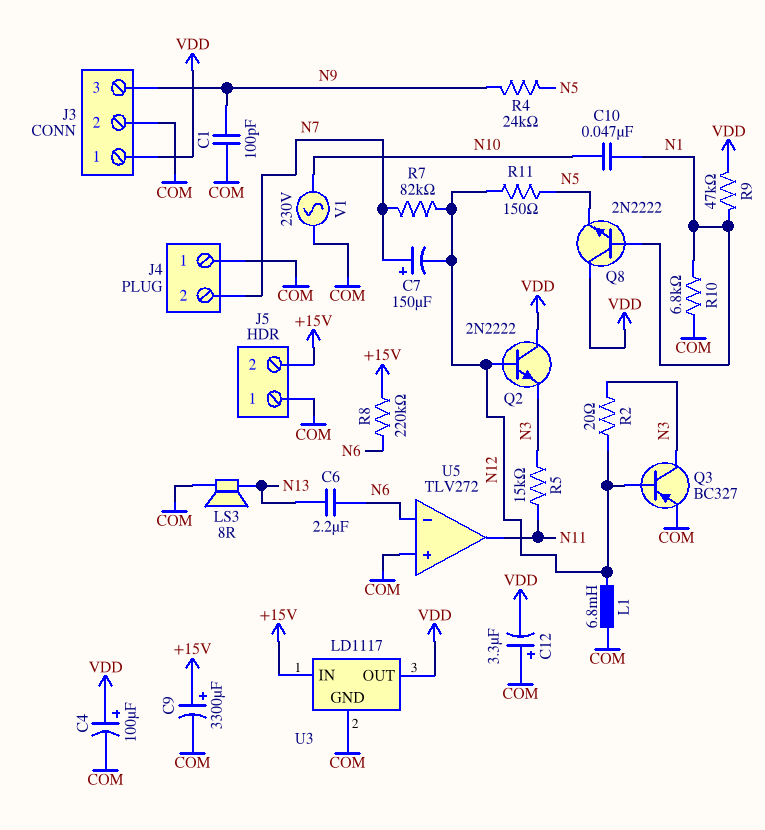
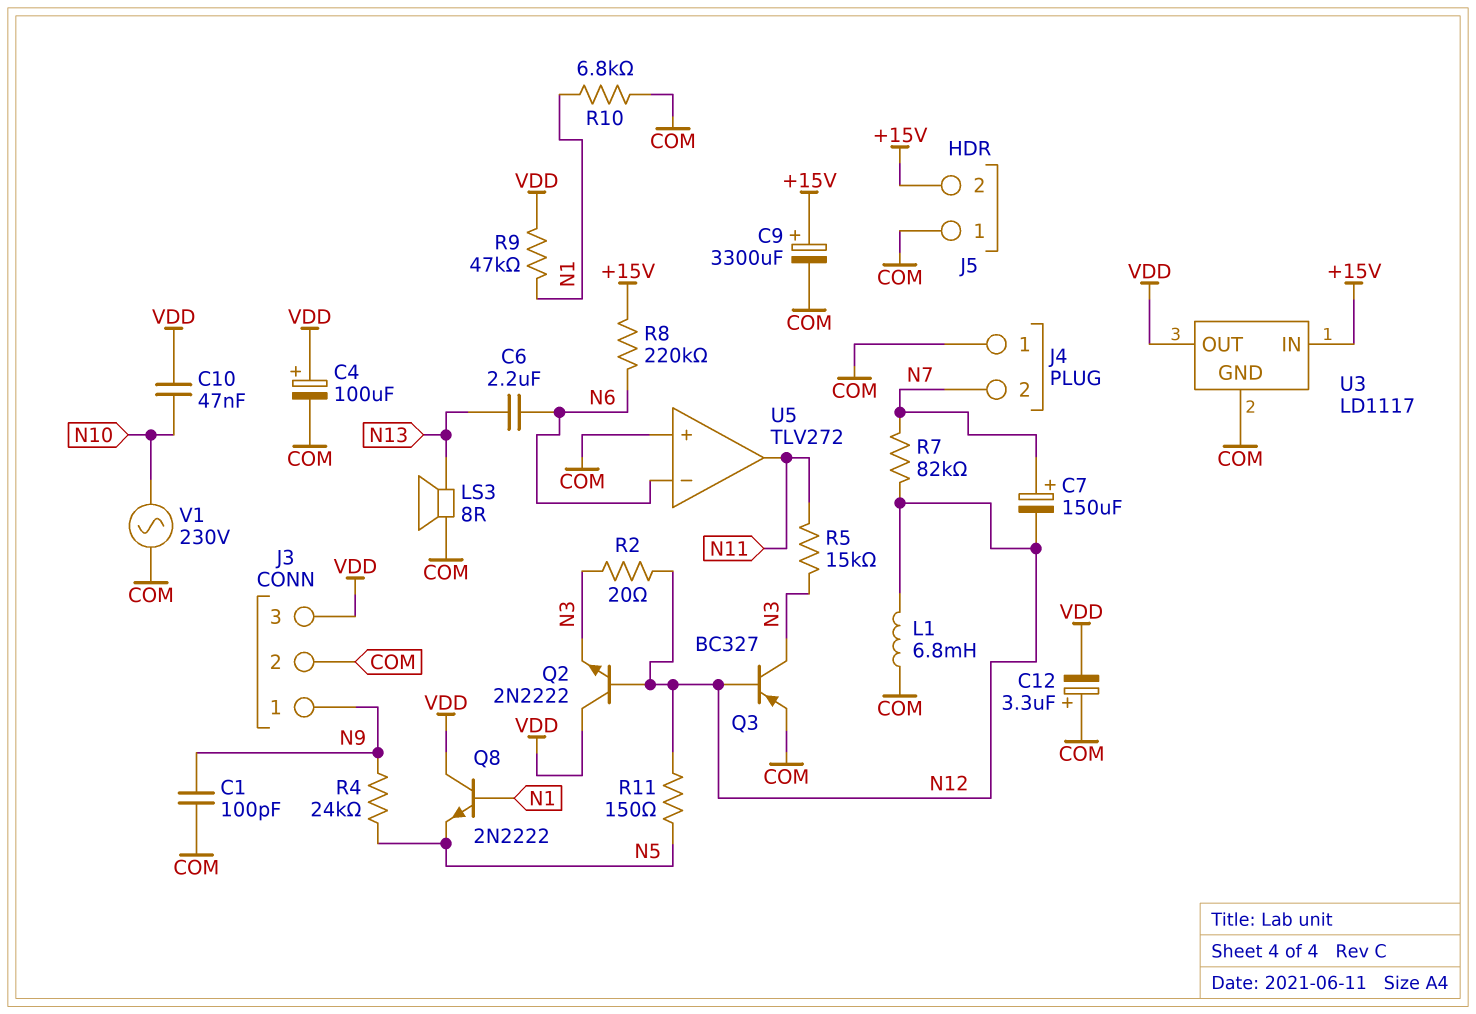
C10: 47nF (N1, N10) -> 47nF (N10, VDD)
J3 pin 1: VDD -> N9
J3 pin 3: N9 -> VDD

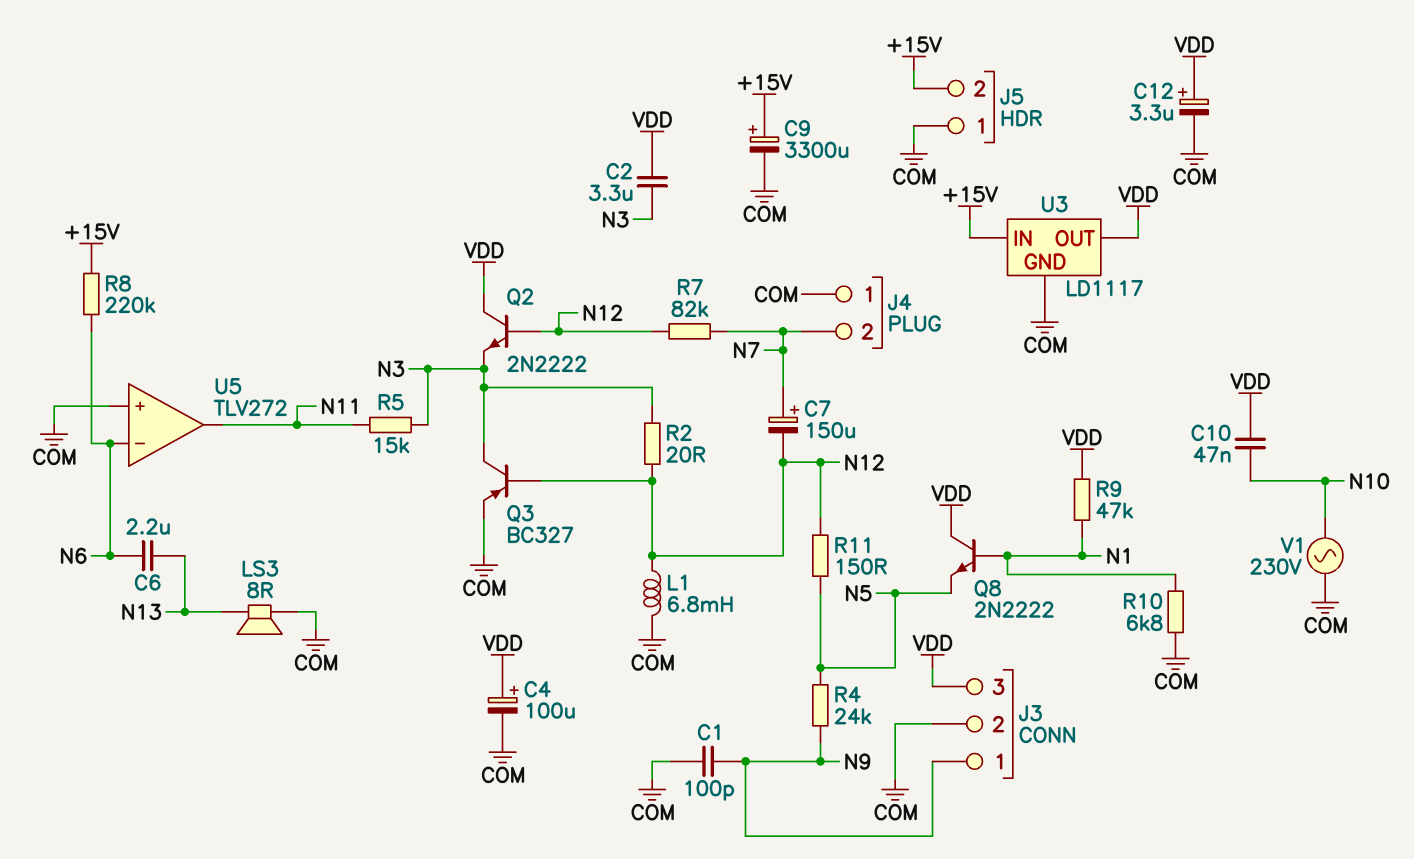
C2: none -> 3.3uF (N3, VDD)
C12: 3.3uF (plus COM, minus VDD) -> 3.3uF (plus VDD, minus COM)

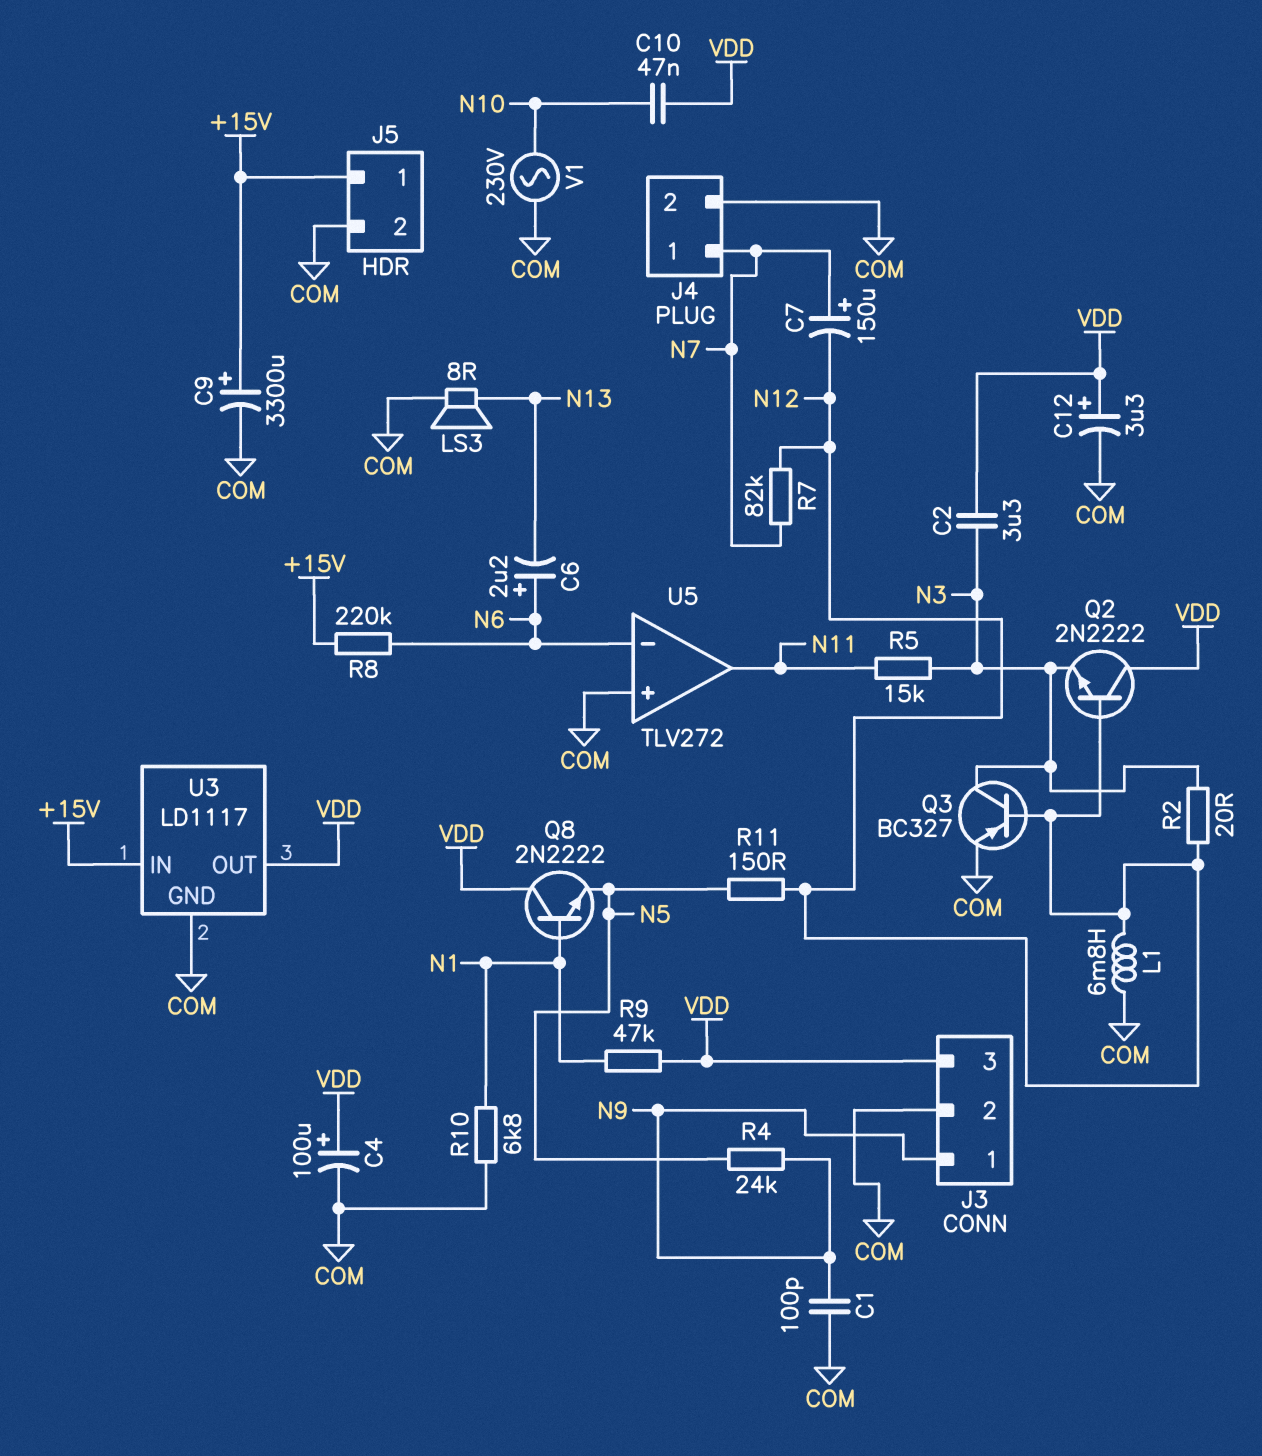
C6: 2.2uF (N6, N13) -> 2.2uF (plus N6, minus N13)
J4 pin 1: COM -> N7
J4 pin 2: N7 -> COM
J5 pin 1: COM -> +15V
J5 pin 2: +15V -> COM

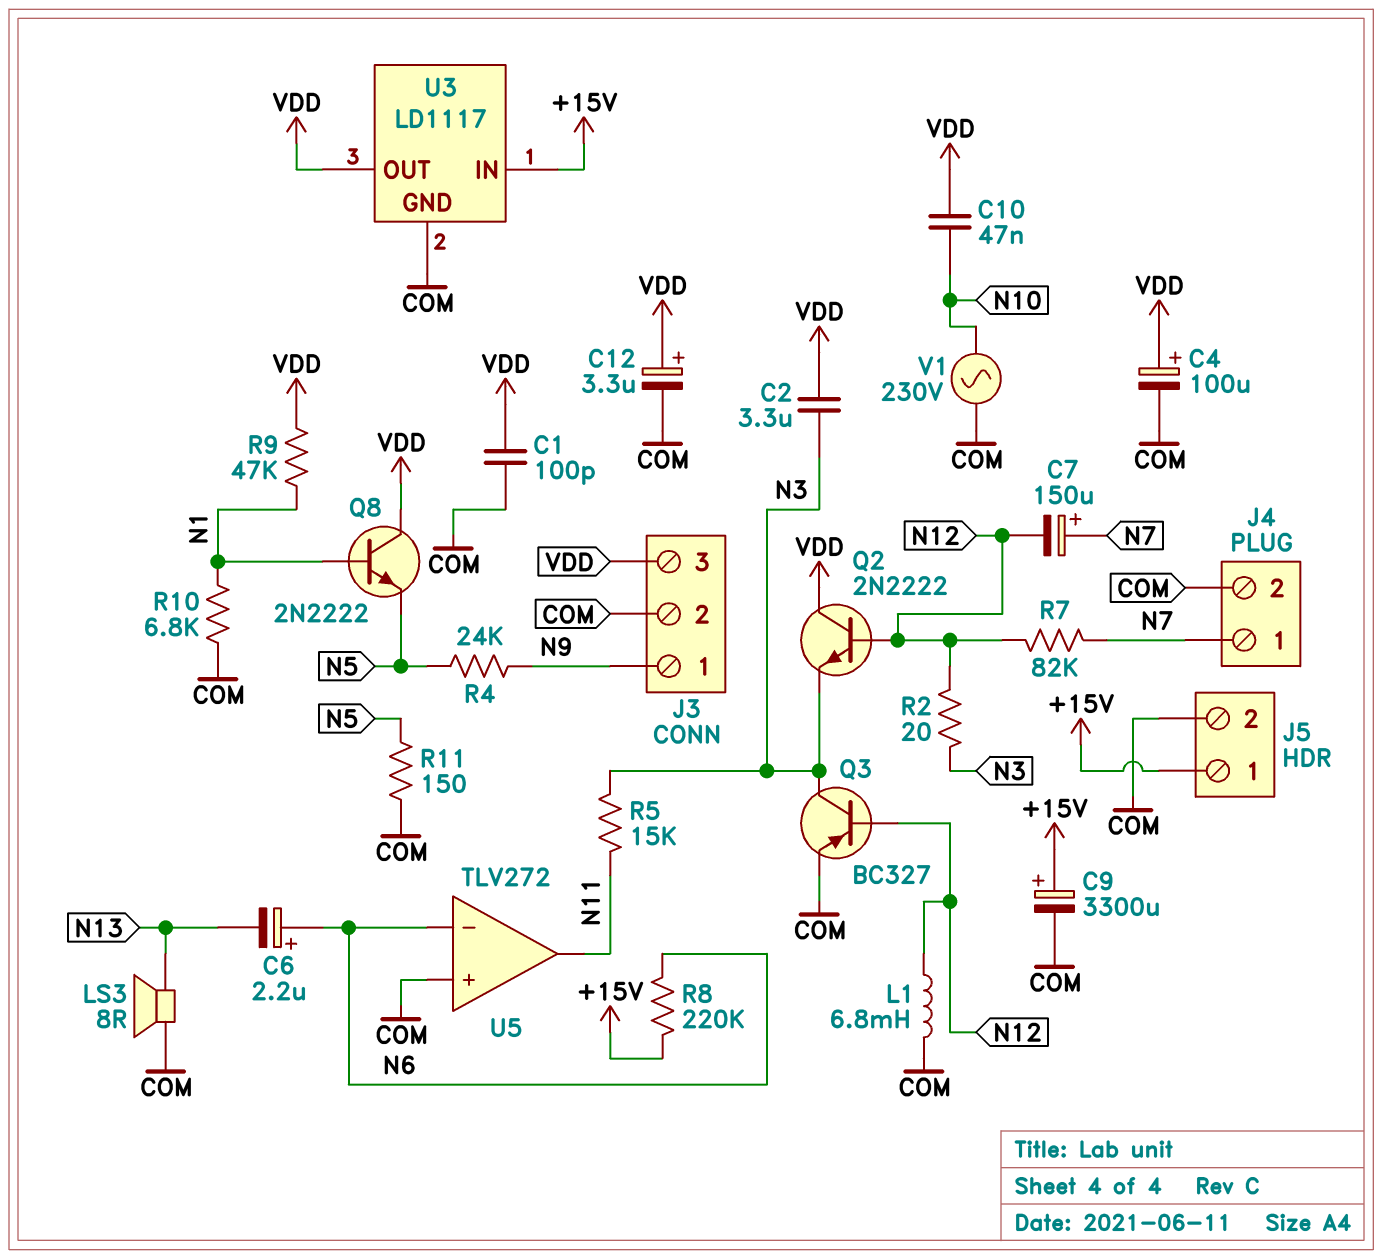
C1: 100pF (COM, N9) -> 100pF (COM, VDD)
R11: 150 (N5, N12) -> 150 (COM, N5)

